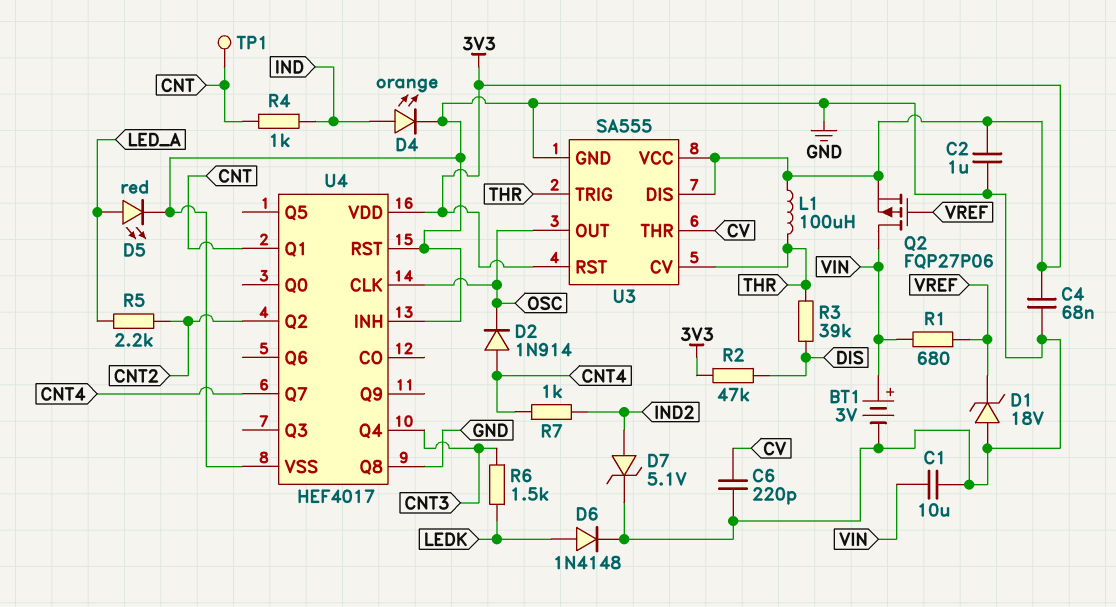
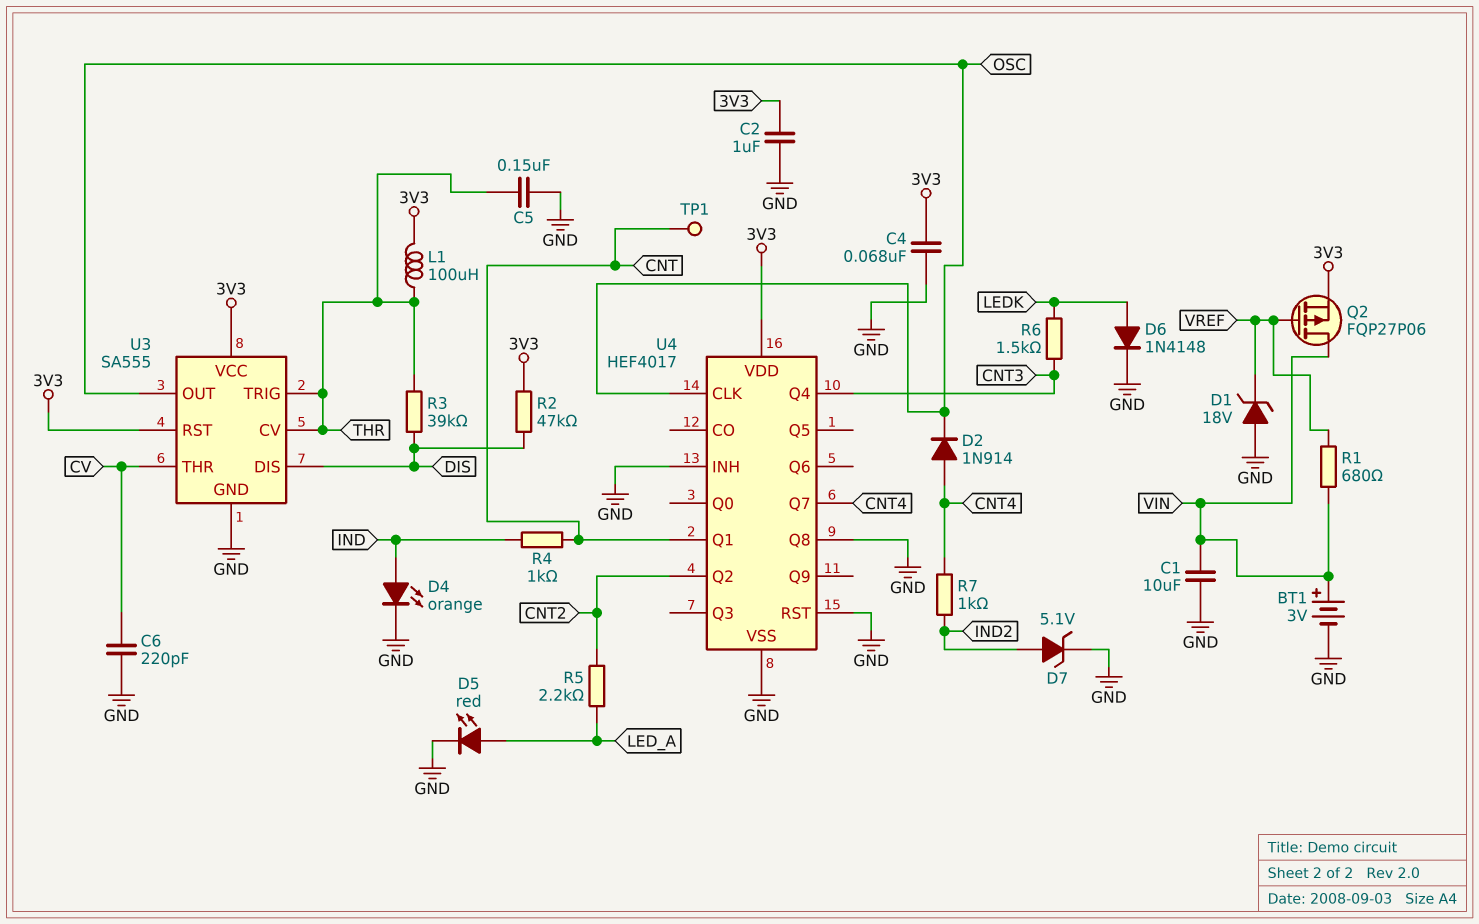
C5: none -> 150nF (GND, THR)
U3 pin DIS: 3V3 -> DIS

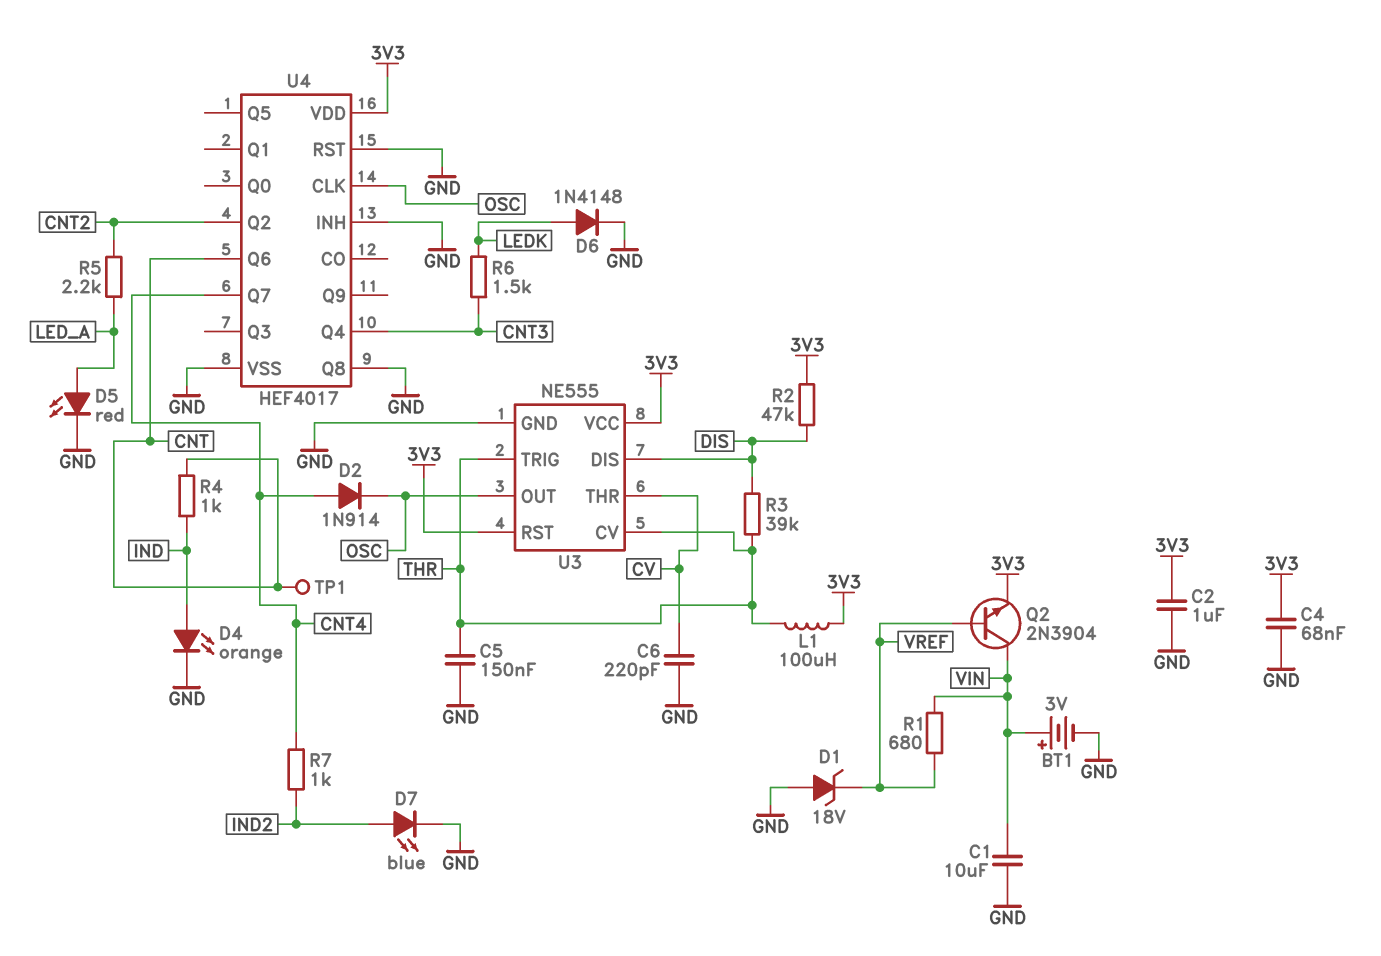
D7: zener 5.1V (A IND2, K GND) -> LED blue (A IND2, K GND)
Q2: PMOS FQP27P06 (G VREF, D VIN, S 3V3) -> NPN 2N3904 (B VREF, C VIN, E 3V3)
U3: SA555 -> NE555
U4 pin Q1: CNT -> none
U4 pin Q6: none -> CNT

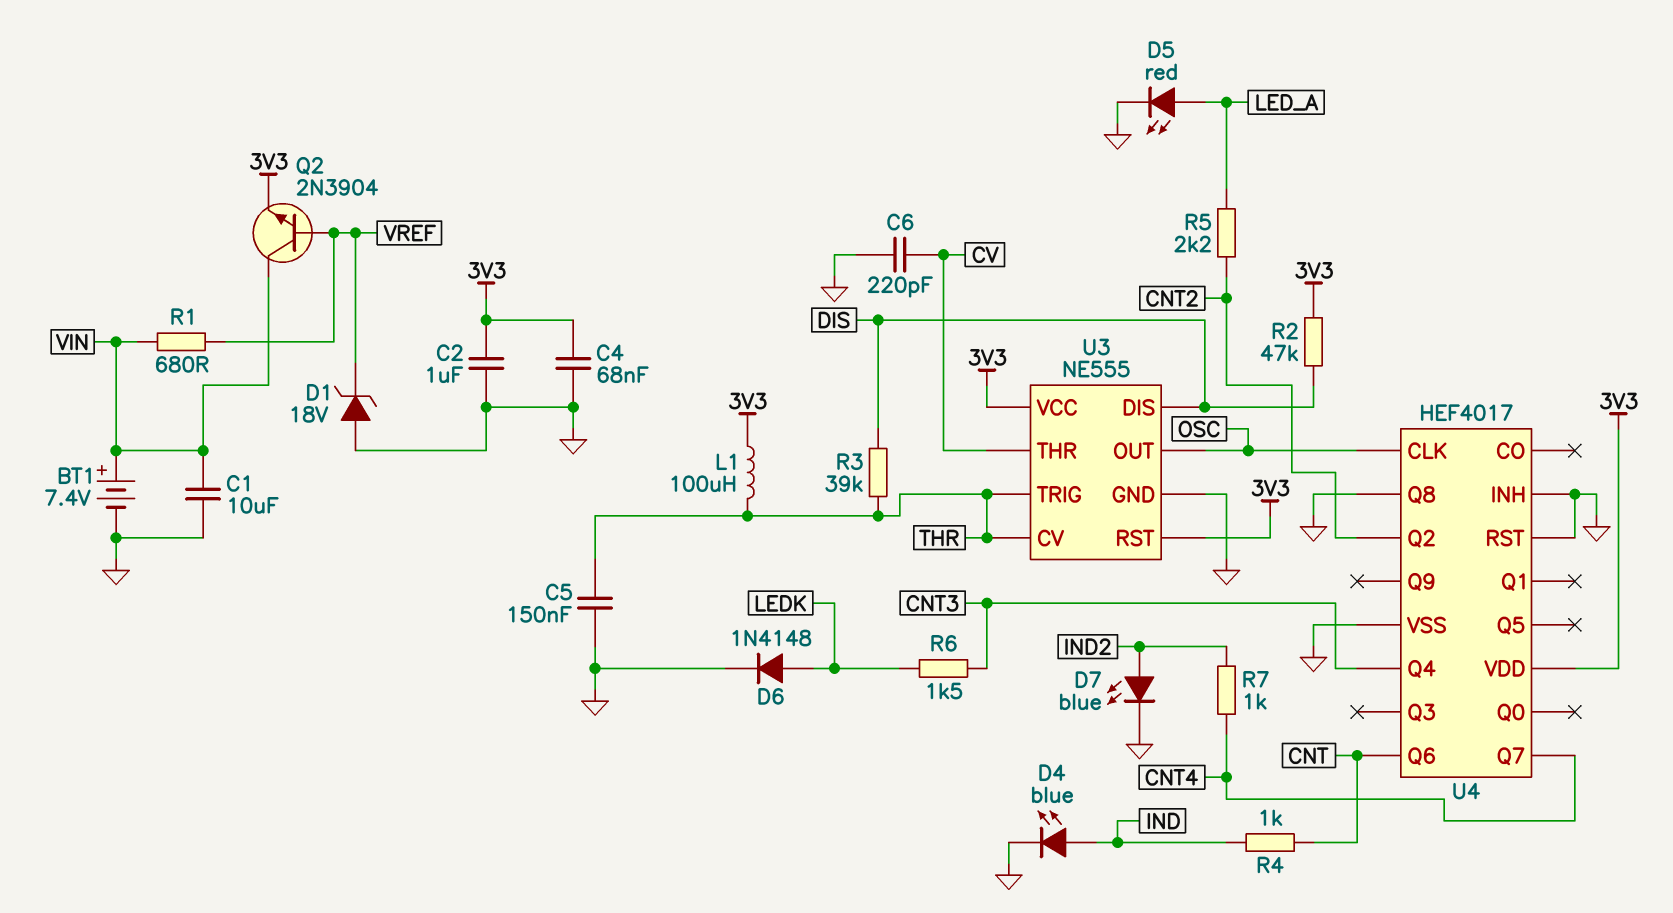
BT1: 3V (plus VIN, minus GND) -> 7.4V (plus VIN, minus GND)
D2: diode 1N914 (A CNT4, K OSC) -> none
D4: LED orange (A IND, K GND) -> LED blue (A IND, K GND)
TP1: test point (CNT) -> none

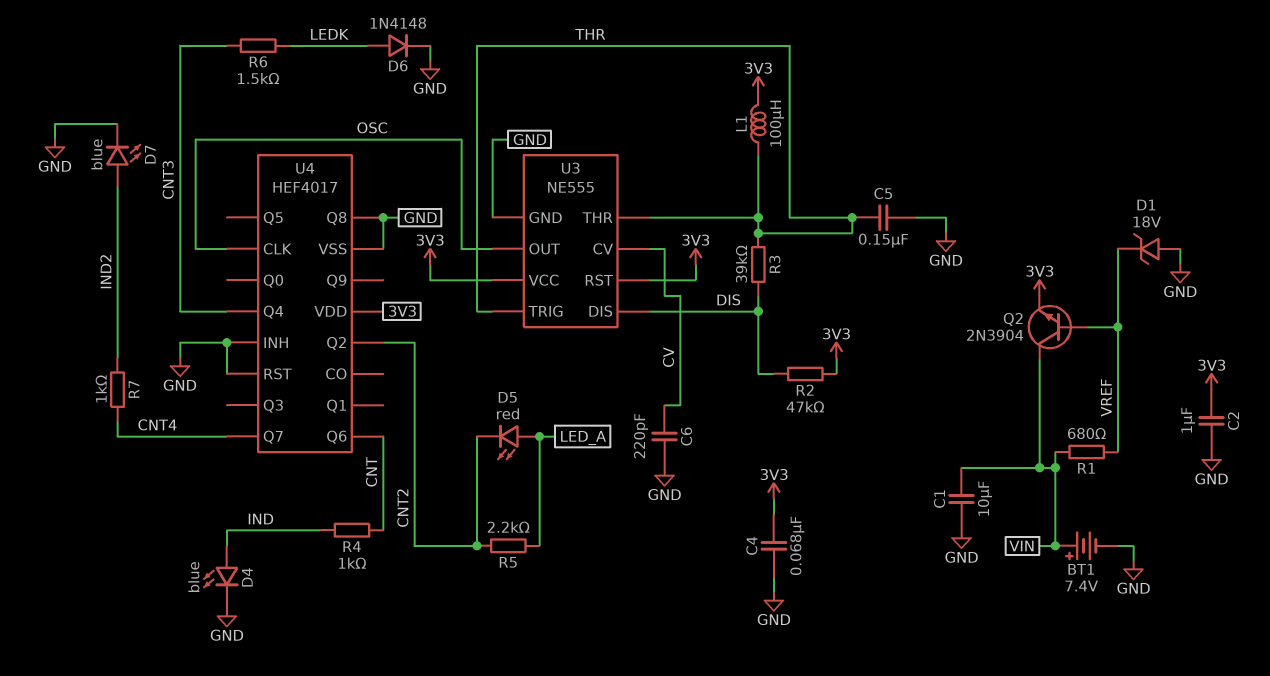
D5: LED red (A LED_A, K GND) -> LED red (A LED_A, K CNT2)
U3 pin CV: THR -> CV
U3 pin THR: CV -> THR

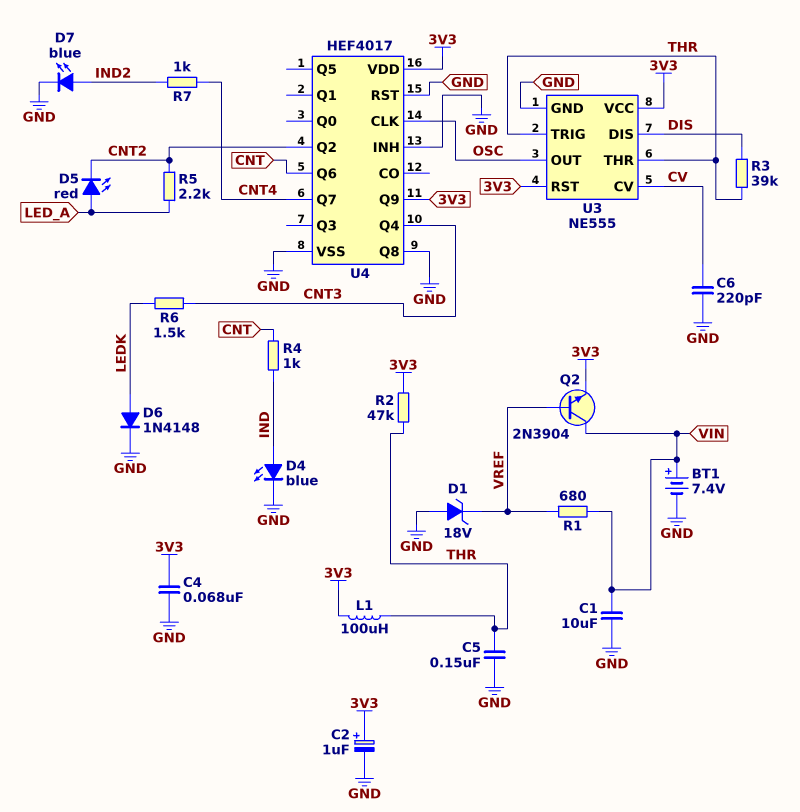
C2: 1uF (3V3, GND) -> 1uF (plus 3V3, minus GND)
R2: 47k (3V3, DIS) -> 47k (3V3, THR)
U4 pin Q9: none -> 3V3

